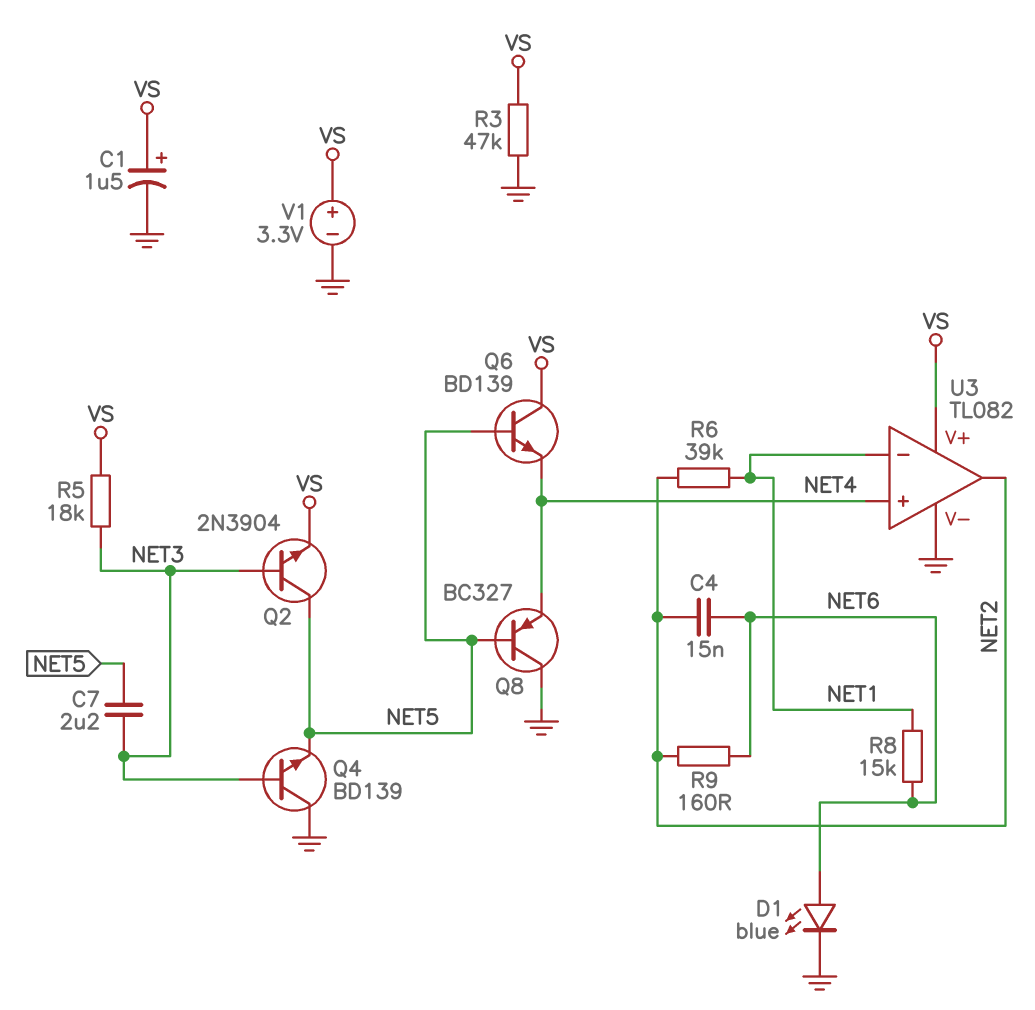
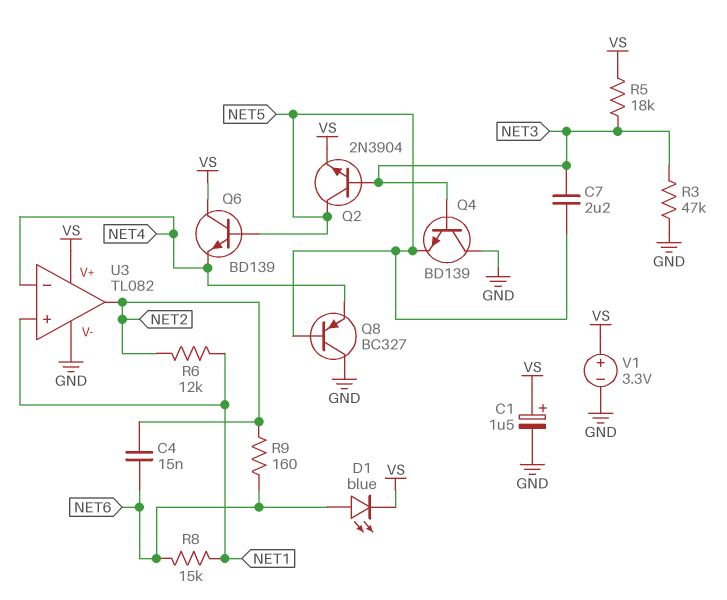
D1: LED blue (A NET6, K GND) -> LED blue (A NET6, K VS)
R3: 47k (GND, VS) -> 47k (GND, NET3)
R6: 39k (NET1, NET2) -> 12k (NET1, NET2)
U3 pin in+: NET4 -> NET1
U3 pin in-: NET1 -> NET4

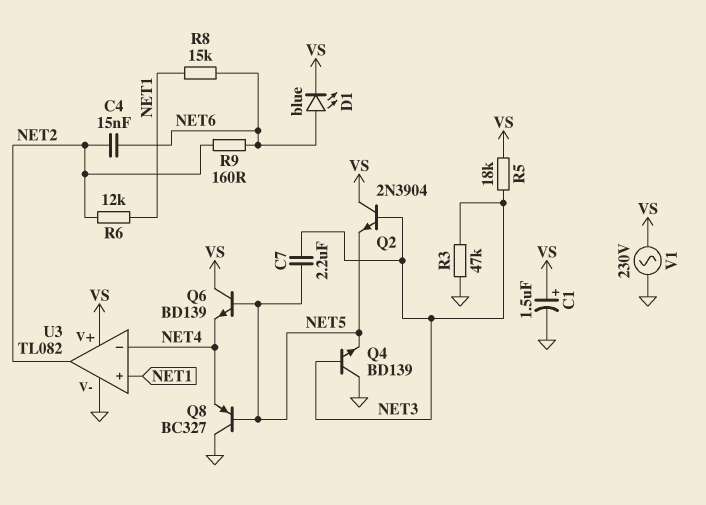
Q2: NPN 2N3904 (B NET3, C NET5, E VS) -> NPN 2N3904 (B NET3, C VS, E NET5)
V1: 3.3V (plus VS, minus GND) -> AC 230V (GND, VS)

